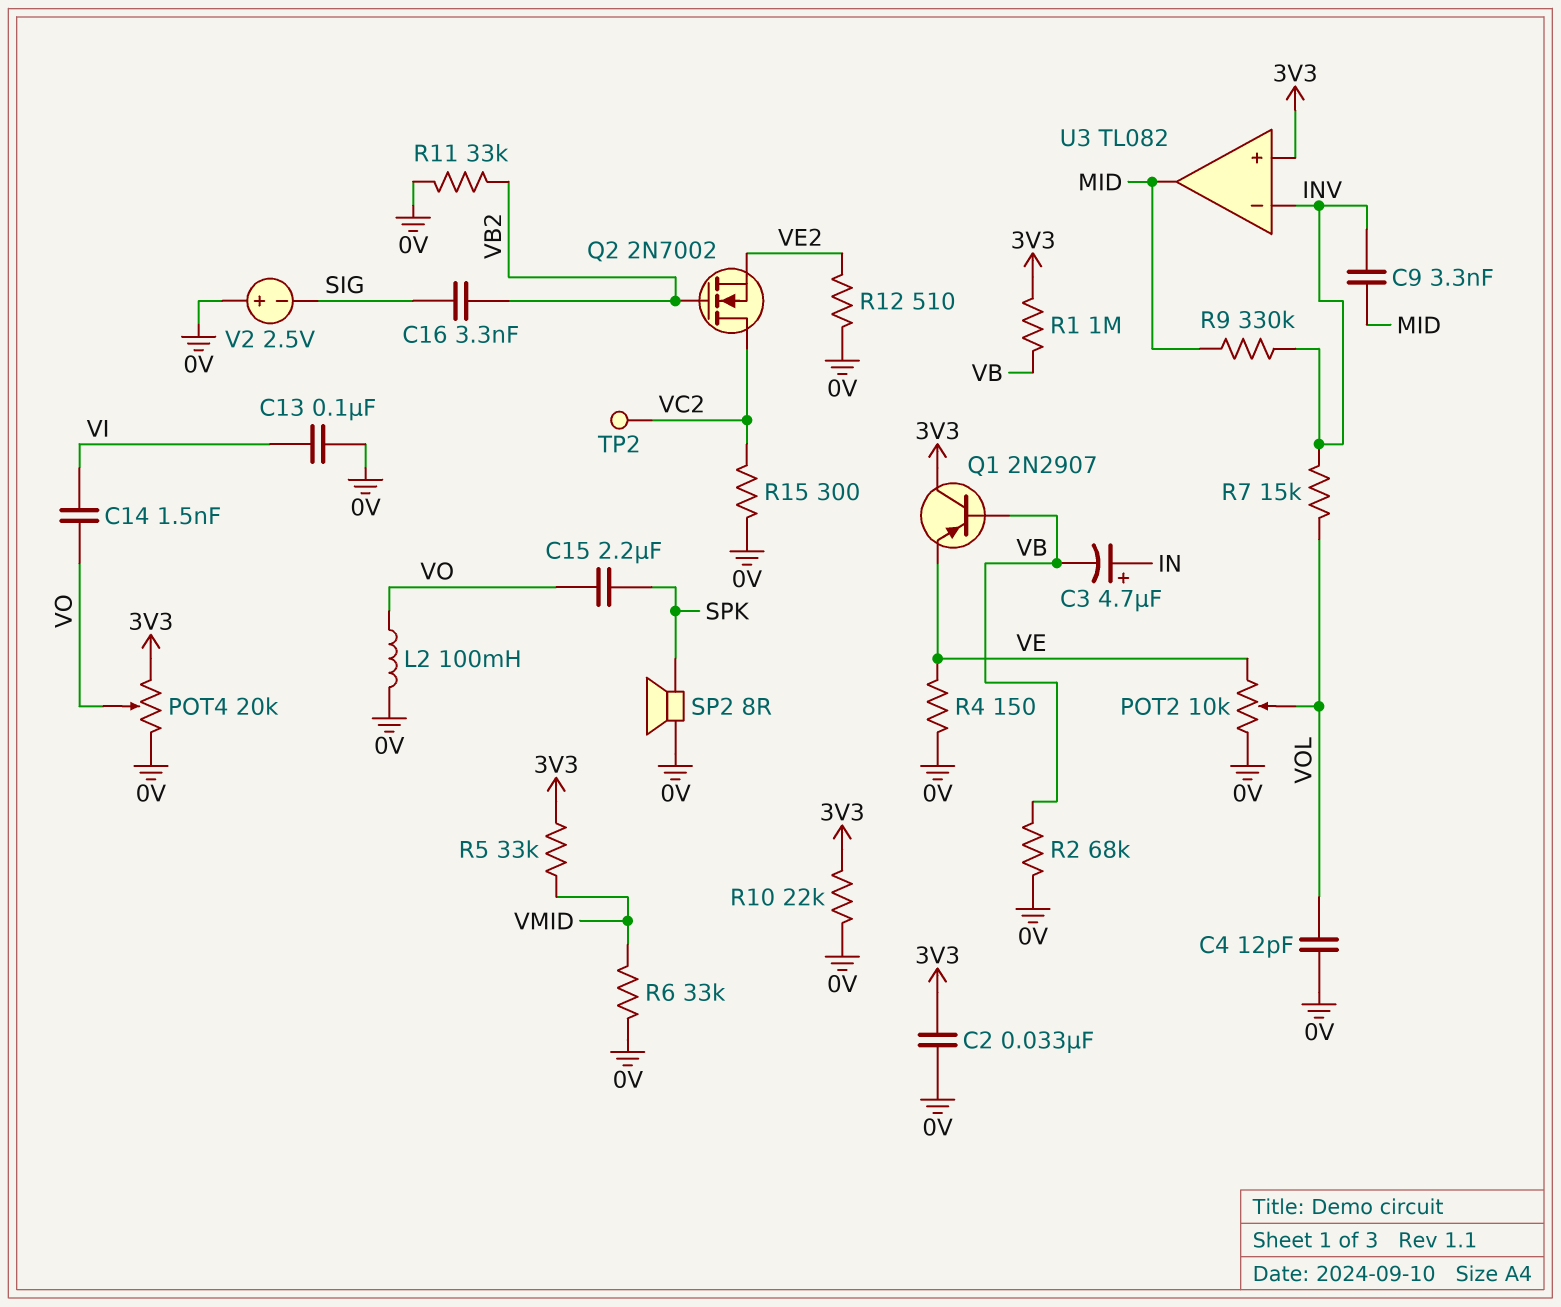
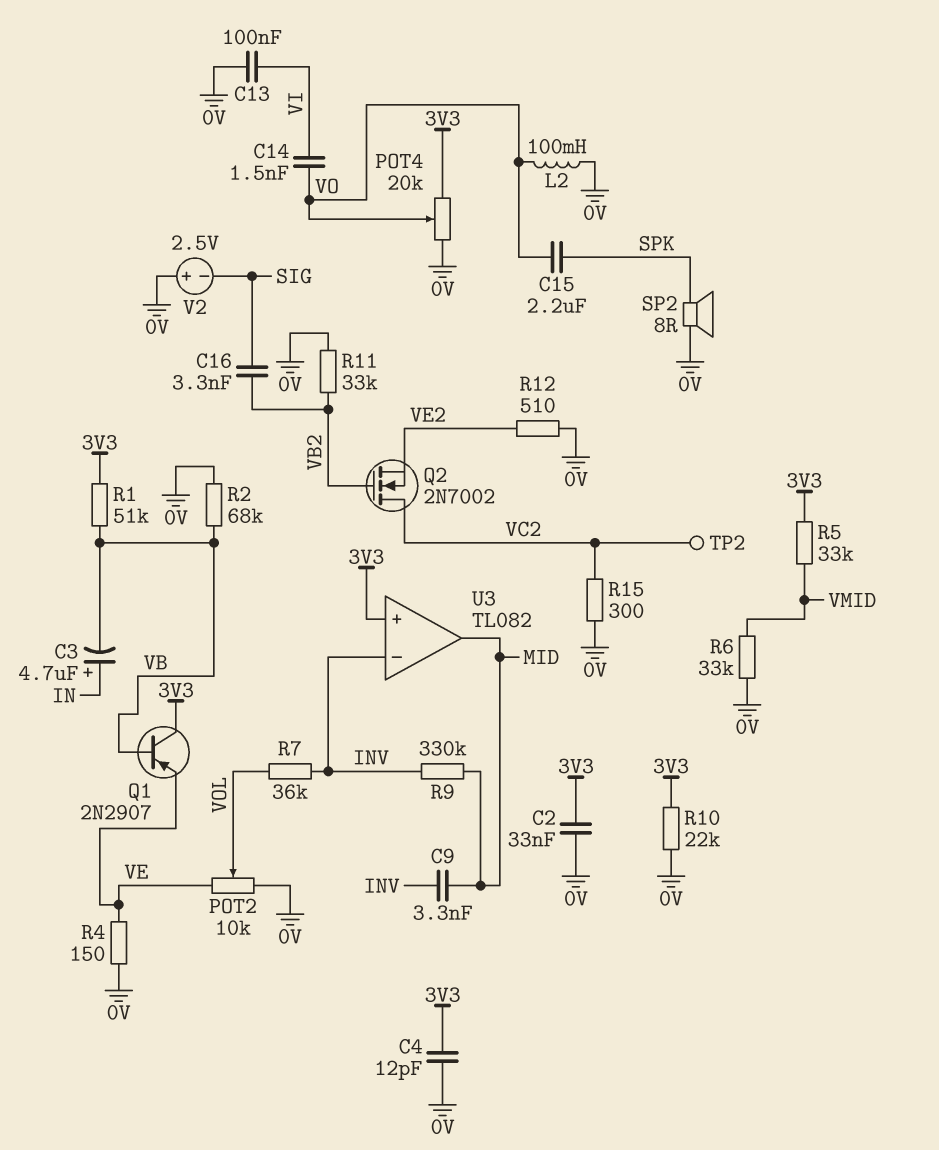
C4: 12pF (0V, VOL) -> 12pF (0V, 3V3)
R1: 1M (3V3, VB) -> 51k (3V3, VB)
R7: 15k (INV, VOL) -> 36k (INV, VOL)

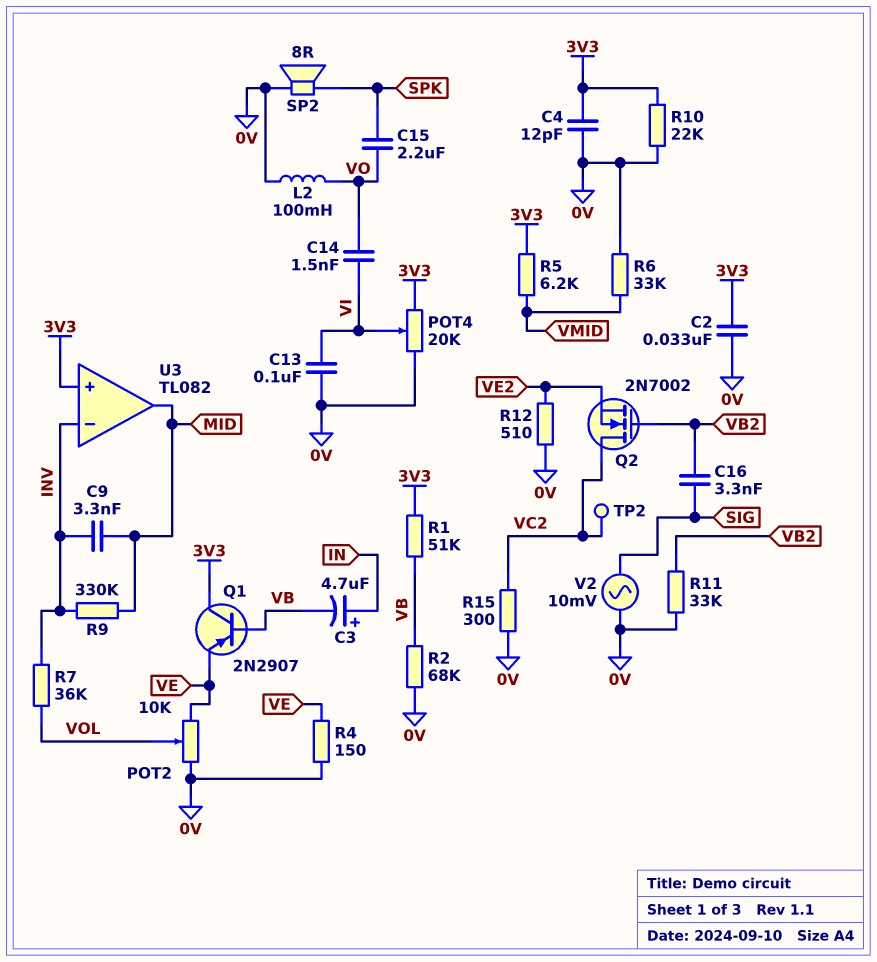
POT4: 20k (0V, 3V3, wiper VO) -> 20k (0V, 3V3, wiper VI)
R5: 33k (3V3, VMID) -> 6.2k (3V3, VMID)
V2: 2.5V (plus 0V, minus SIG) -> AC 10mV (0V, SIG)

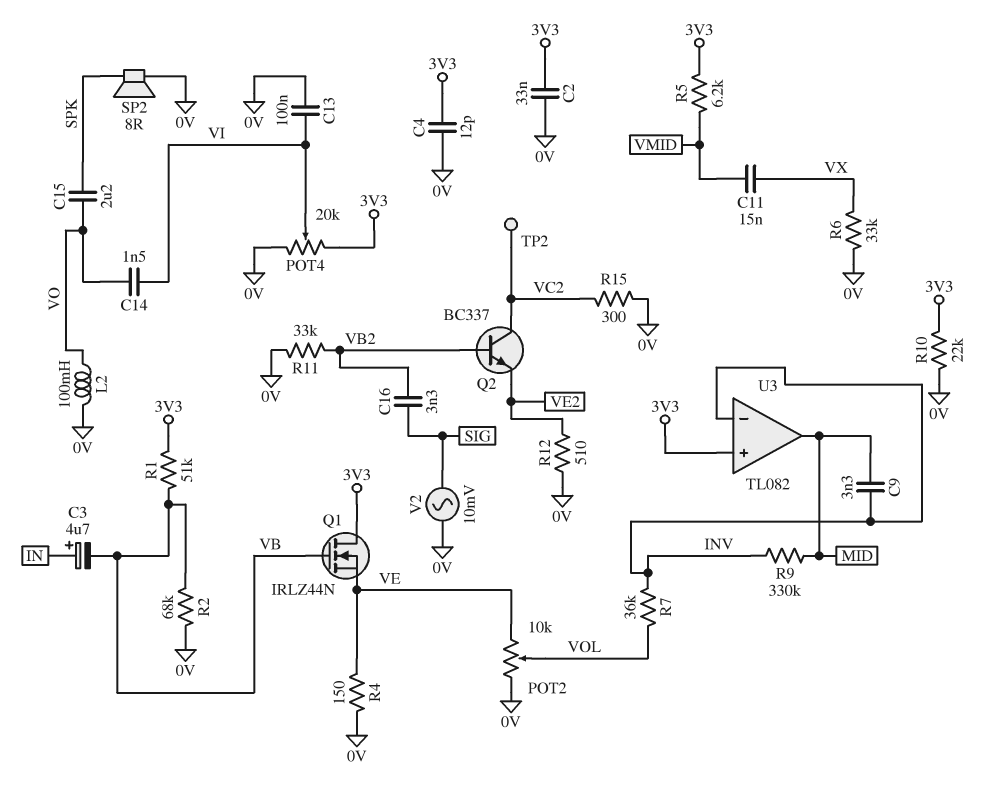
C11: none -> 15nF (VMID, VX)
Q1: PNP 2N2907 (B VB, C 3V3, E VE) -> NMOS IRLZ44N (G VB, D 3V3, S VE)
Q2: NMOS 2N7002 (G VB2, D VC2, S VE2) -> NPN BC337 (B VB2, C VC2, E VE2)
R6: 33k (0V, VMID) -> 33k (0V, VX)

